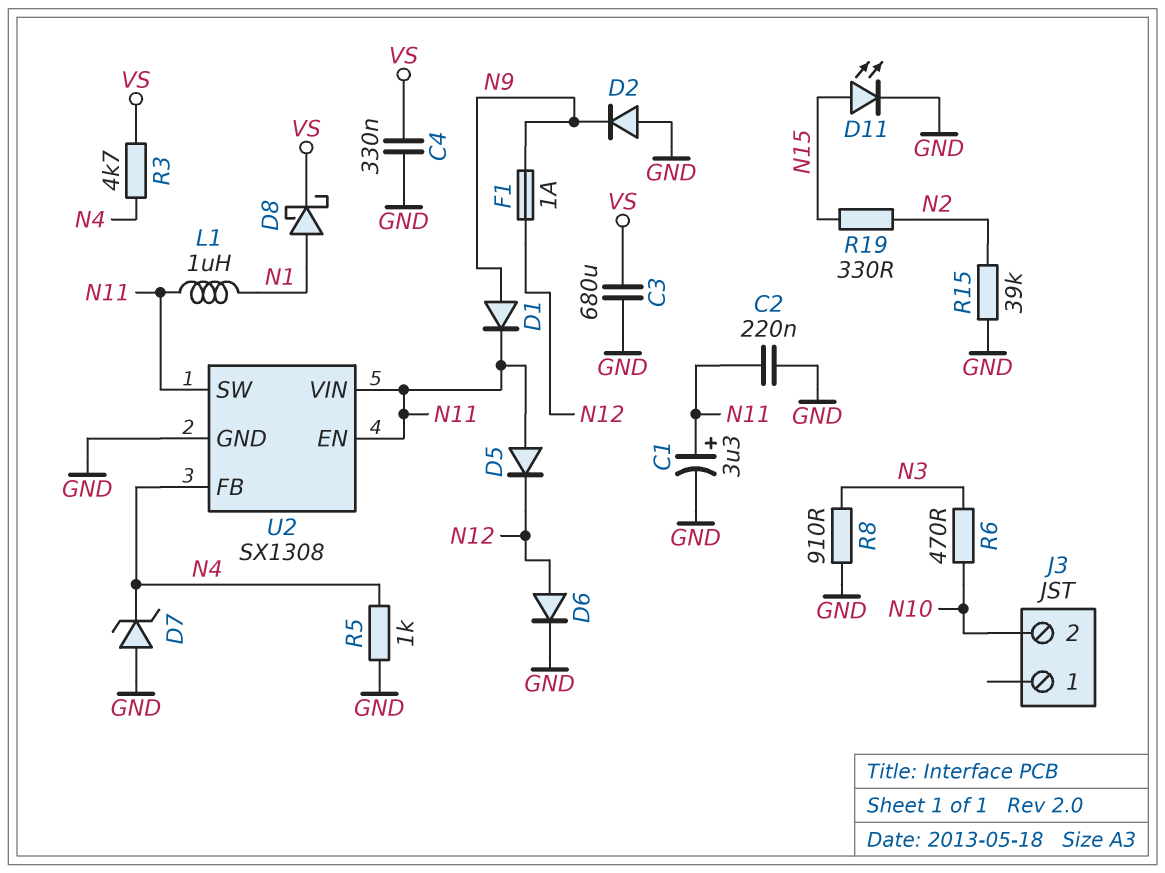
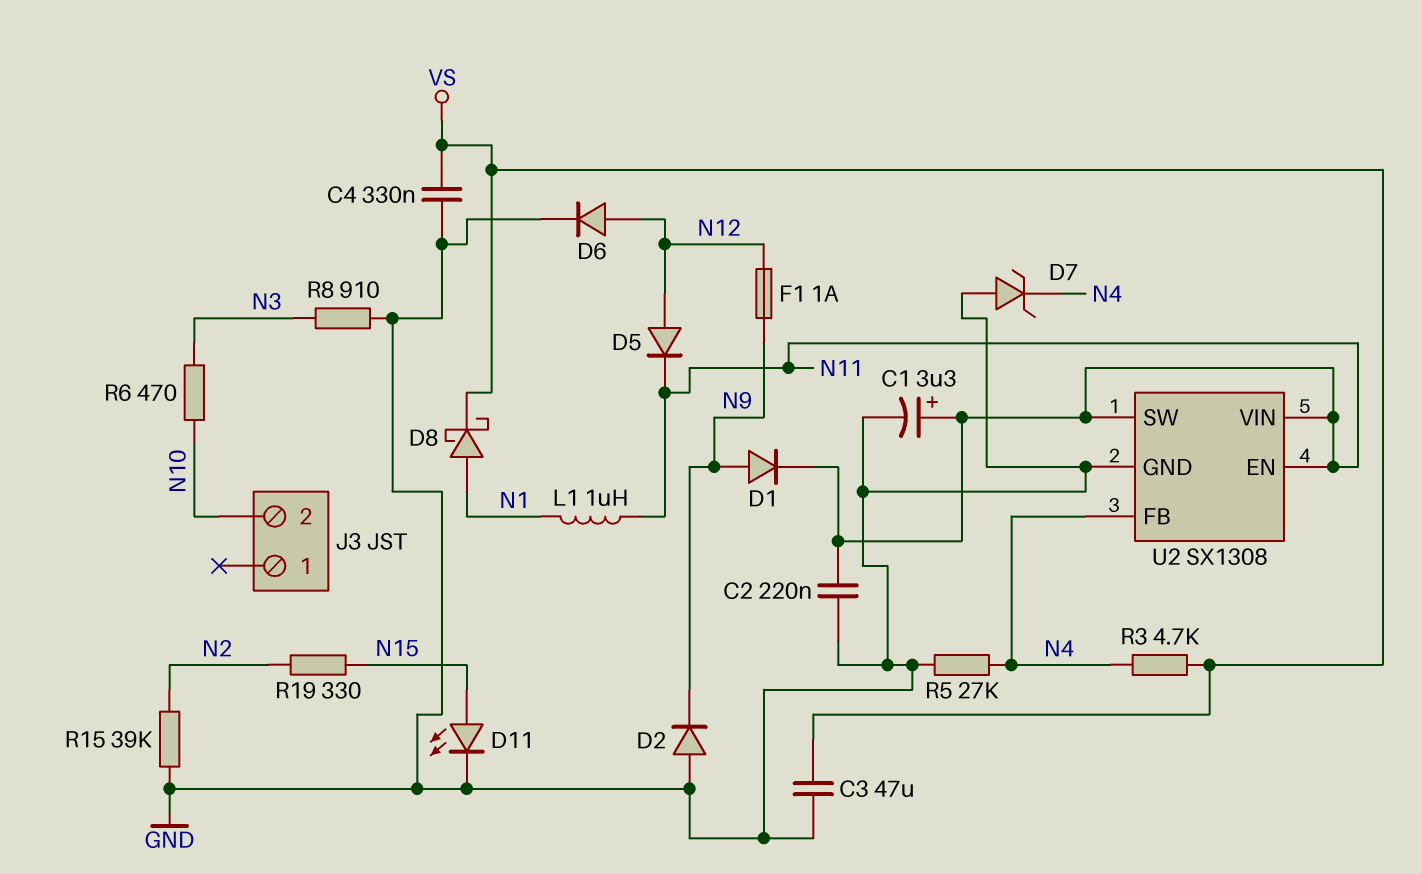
C3: 680uF (GND, VS) -> 47uF (GND, VS)
D5: diode (A N11, K N12) -> diode (A N12, K N11)
R5: 1k (GND, N4) -> 27k (GND, N4)

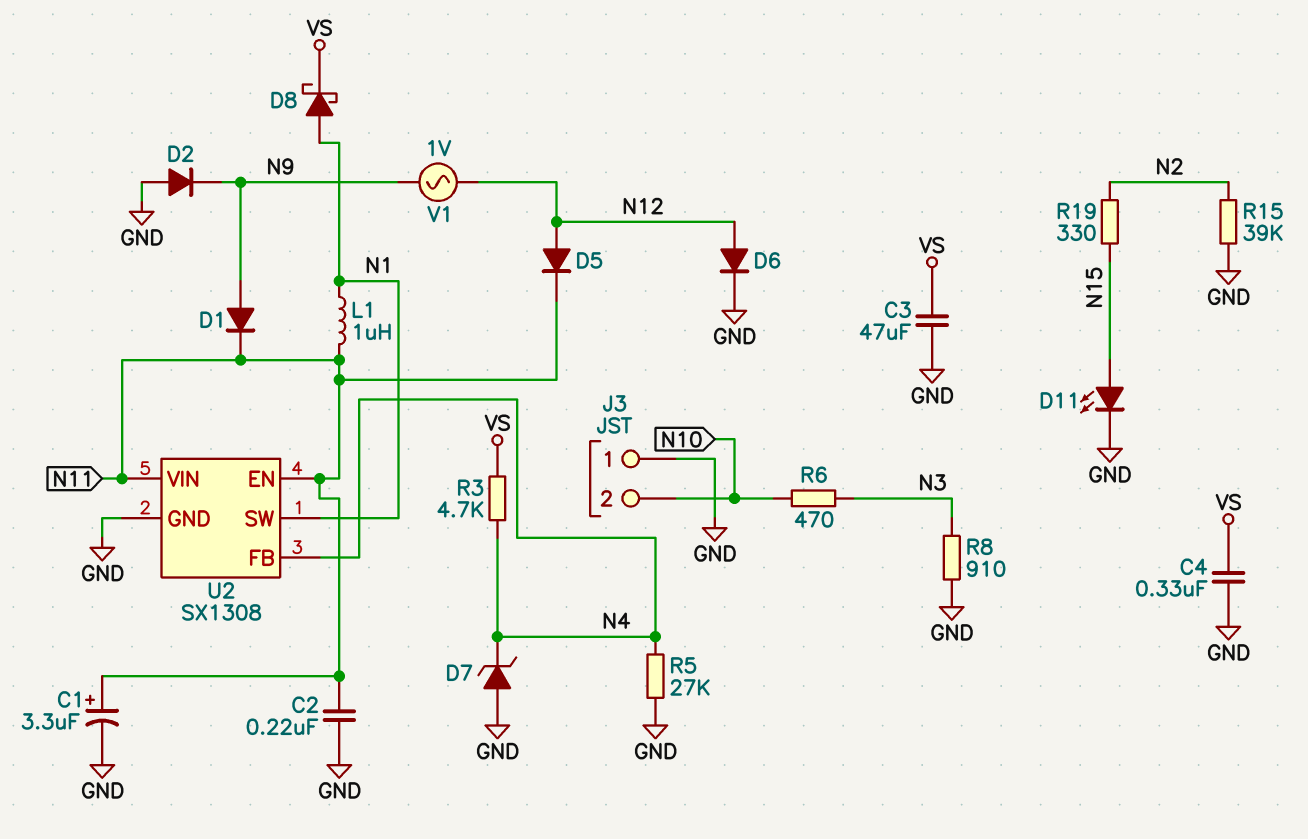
F1: 1A (N9, N12) -> none
J3 pin 1: none -> GND
U2 pin SW: N11 -> N1
V1: none -> AC 1V (N9, N12)

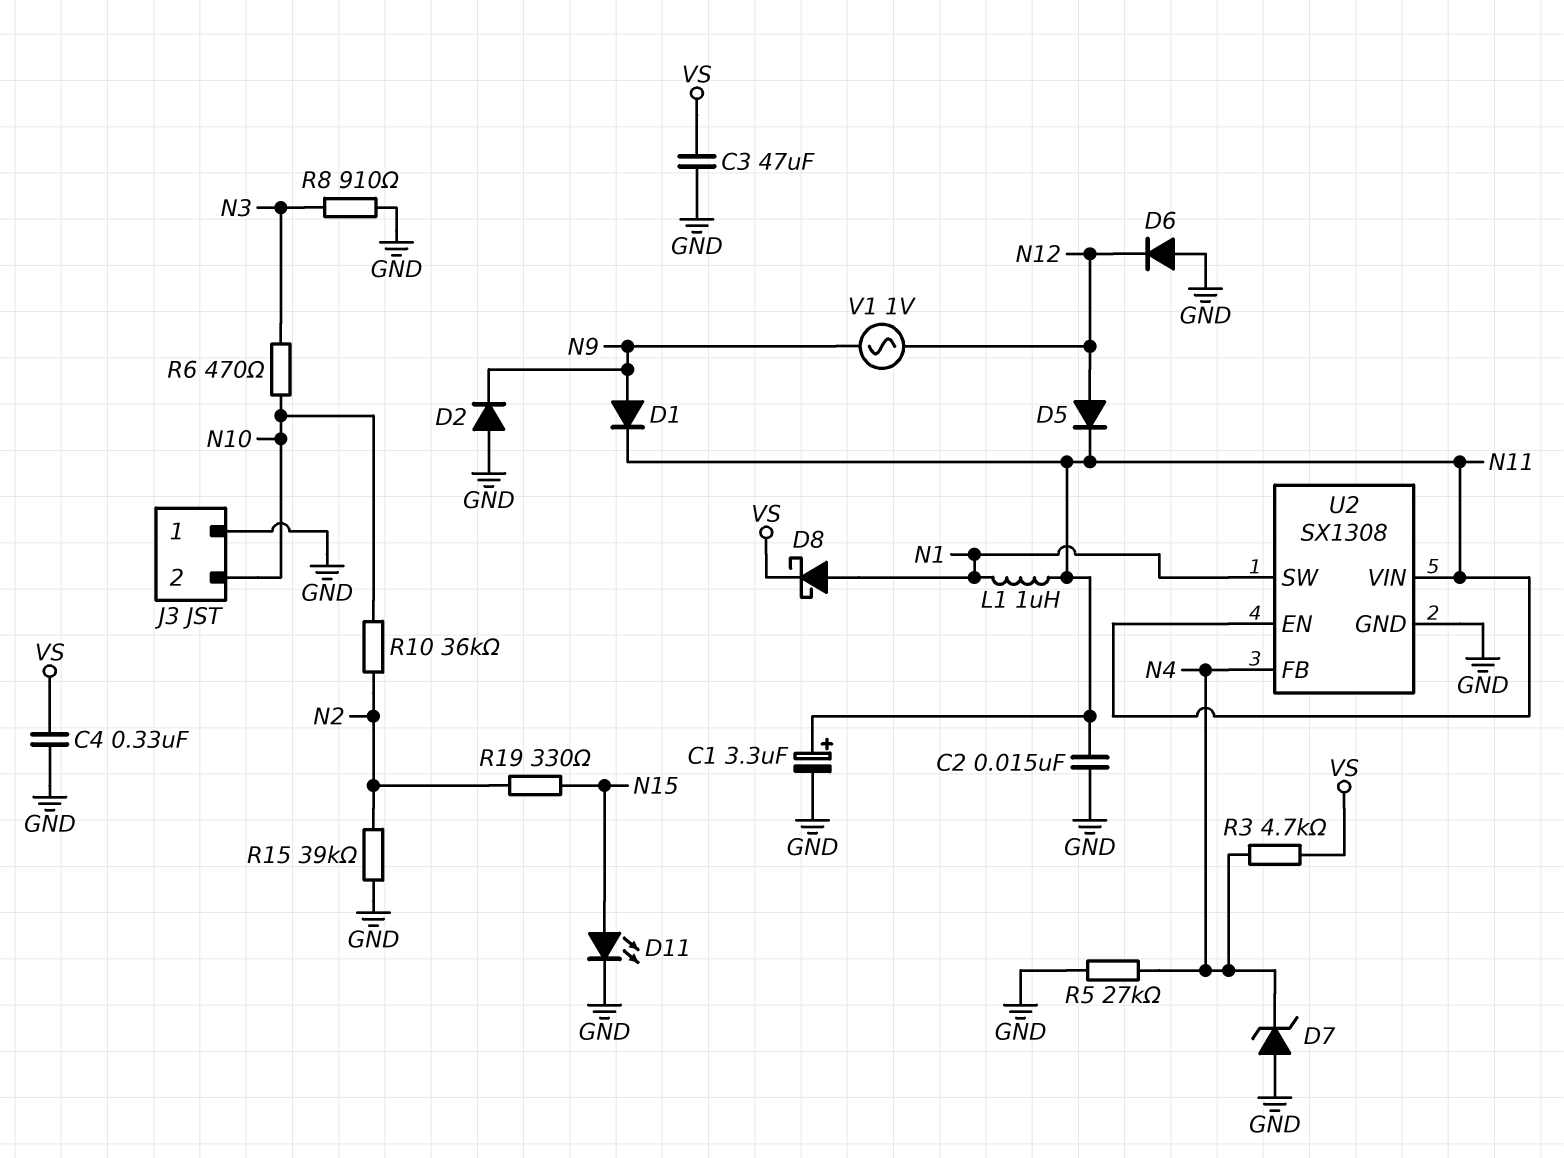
C2: 220nF (GND, N11) -> 15nF (GND, N11)
D6: diode (A N12, K GND) -> diode (A GND, K N12)
R10: none -> 36k (N2, N10)

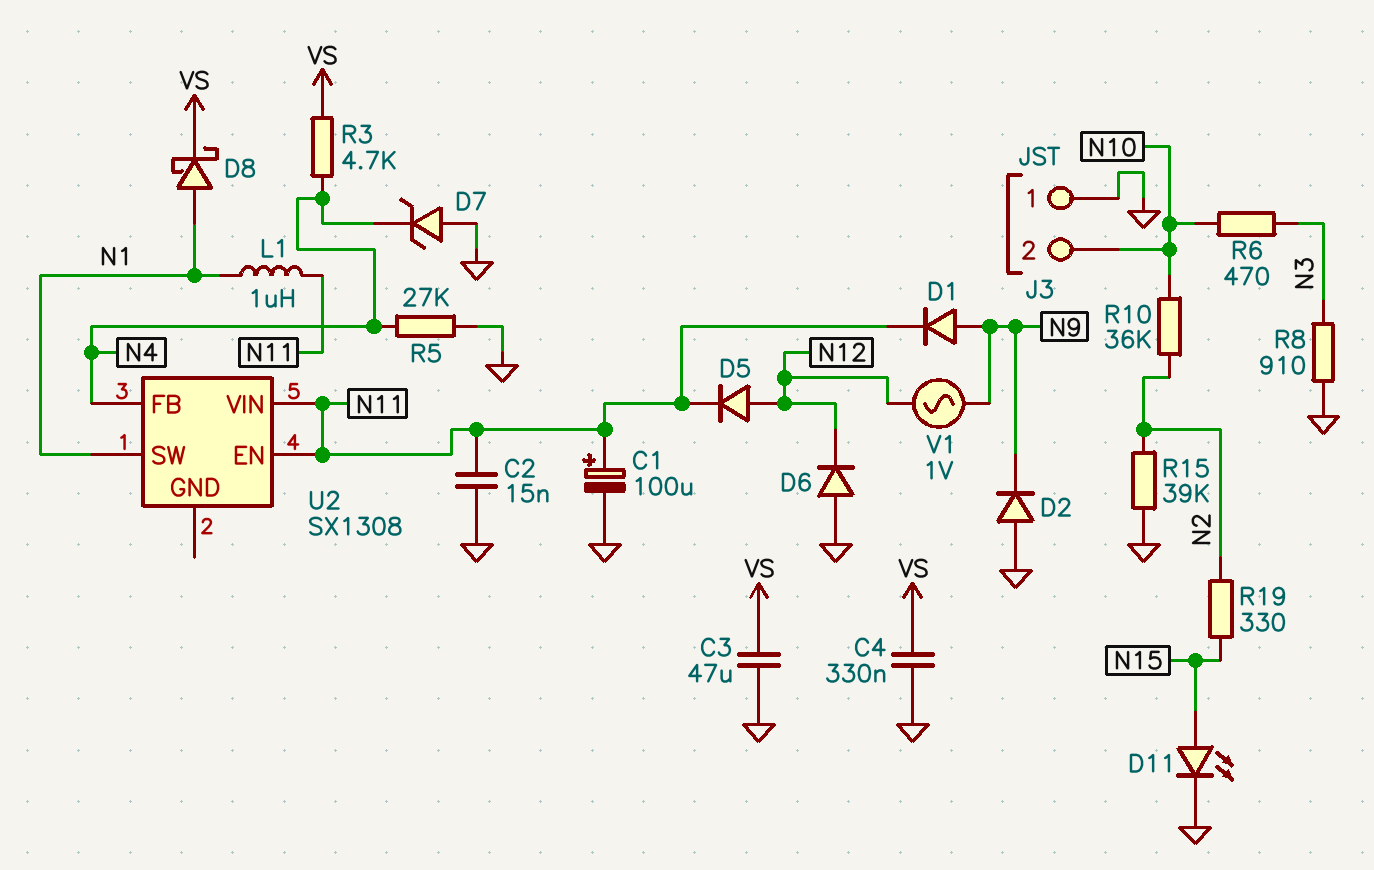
C1: 3.3uF (plus N11, minus GND) -> 100uF (plus N11, minus GND)
U2 pin GND: GND -> none

